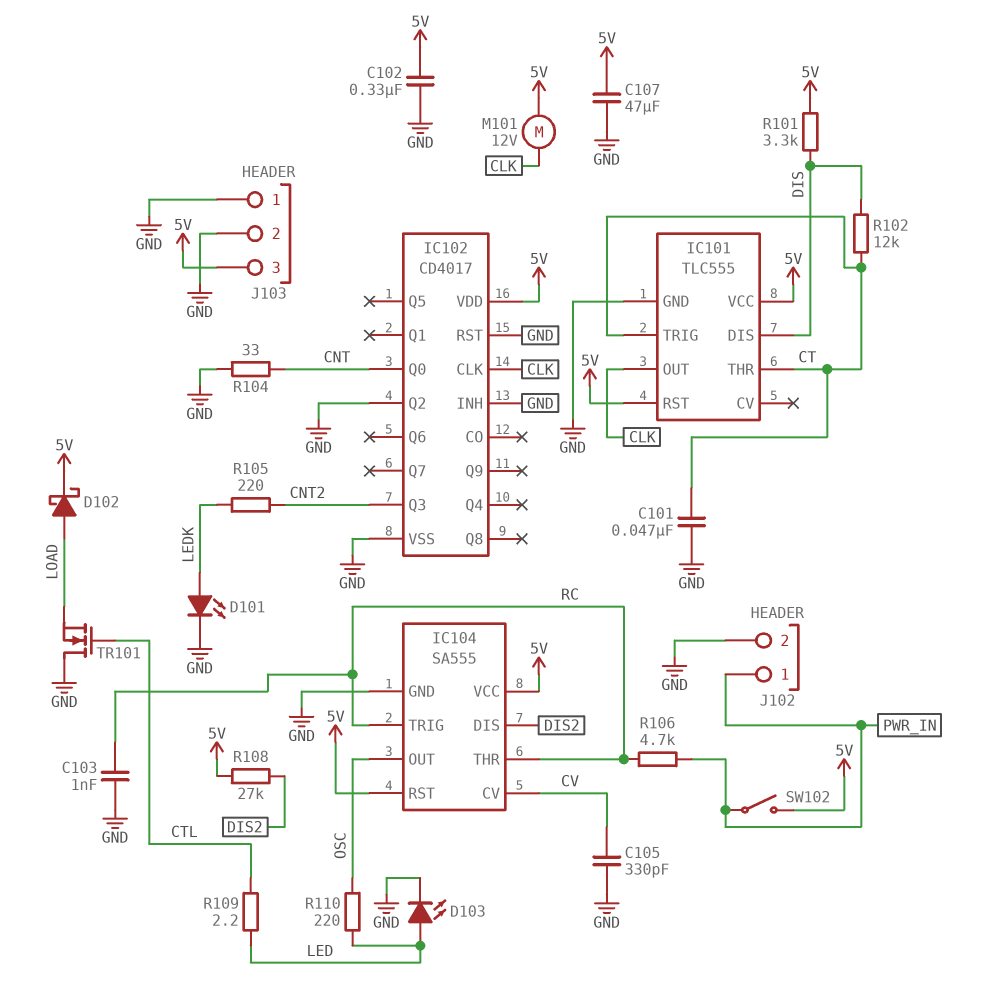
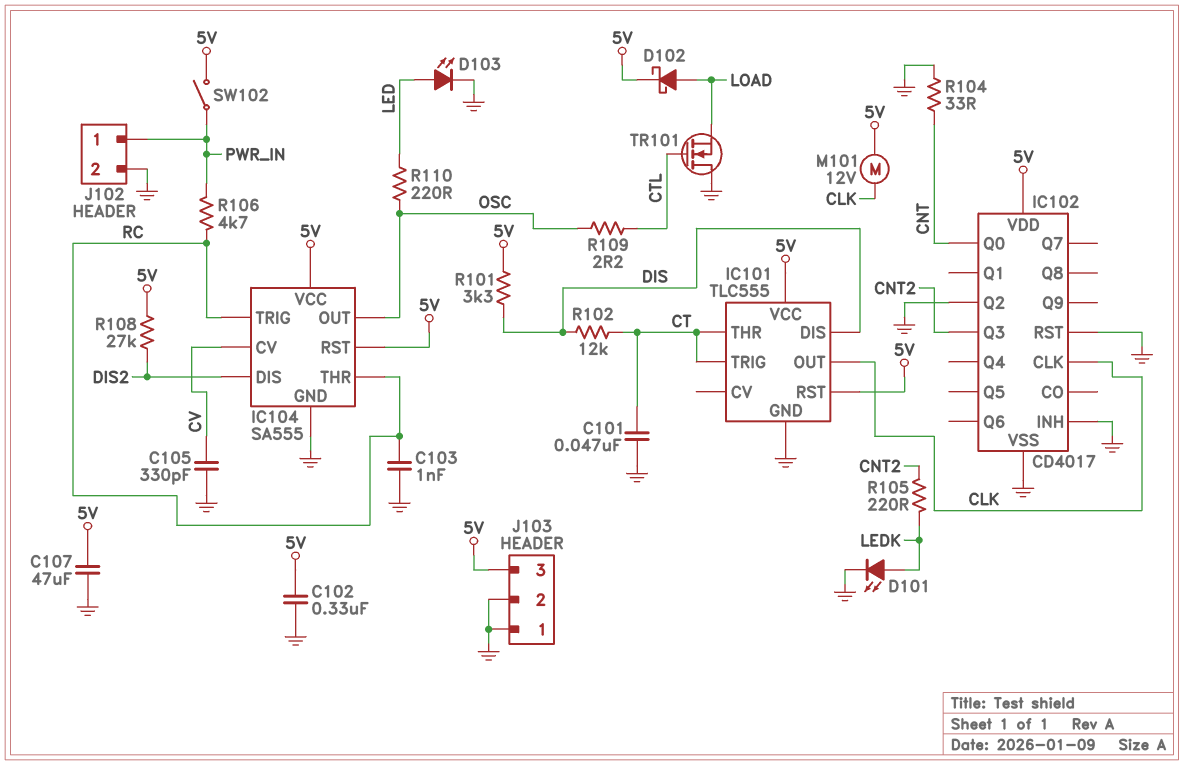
R109: 2.2 (CTL, LED) -> 2.2 (CTL, OSC)

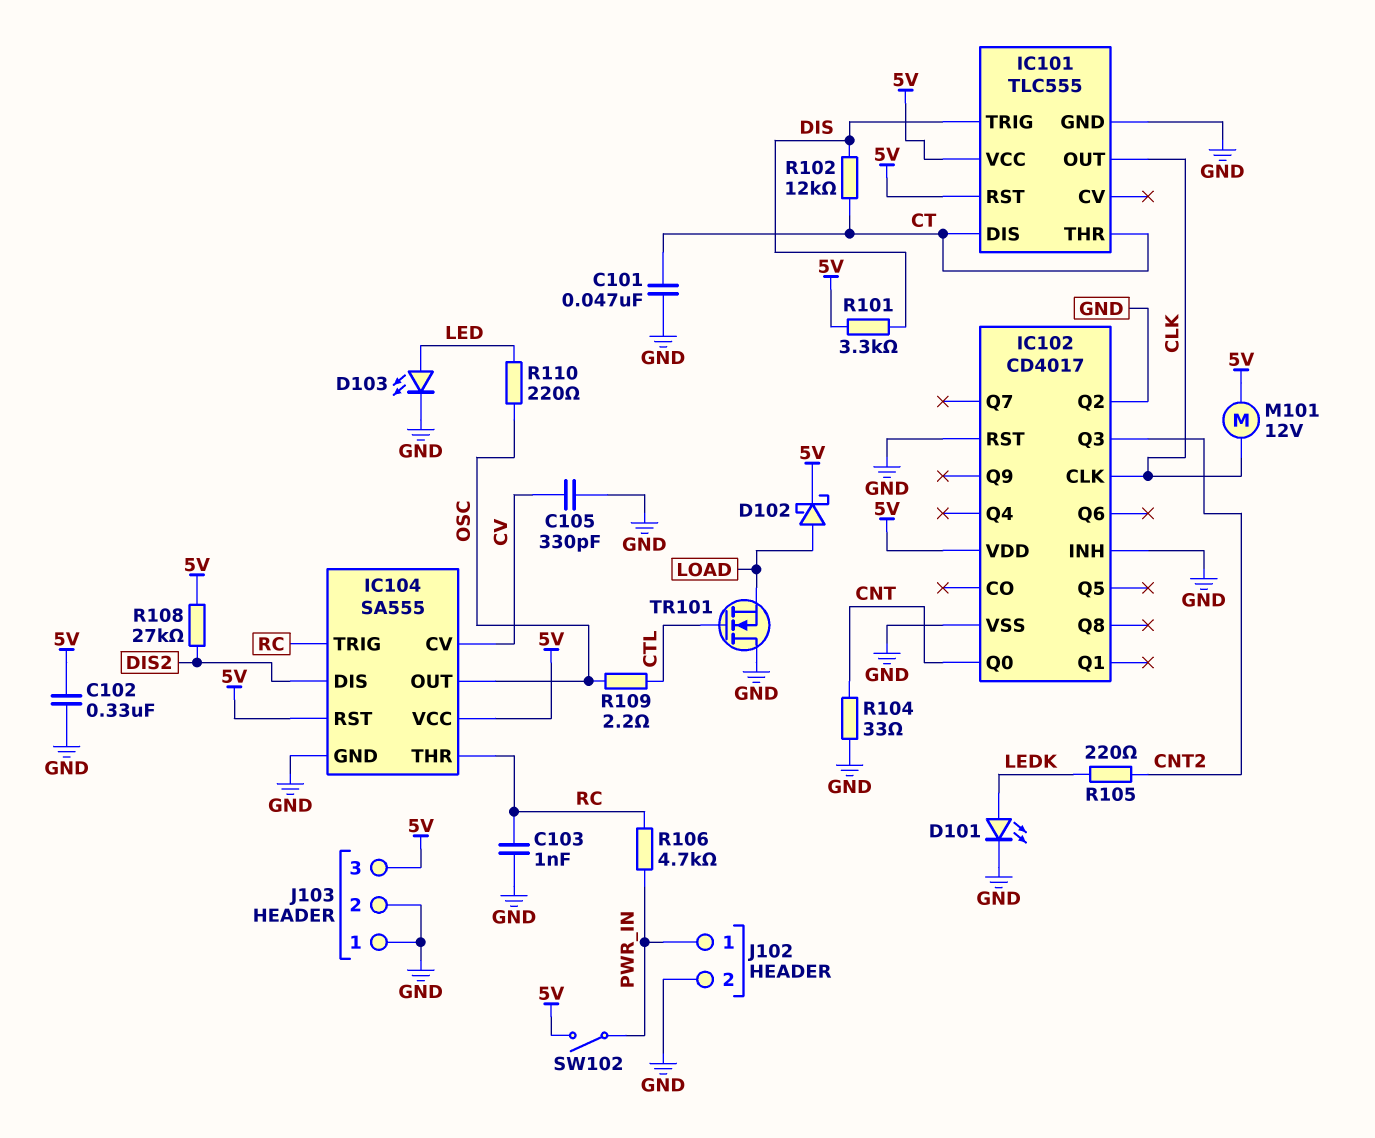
C107: 47uF (5V, GND) -> none
IC101 pin DIS: DIS -> CT
IC101 pin TRIG: CT -> DIS

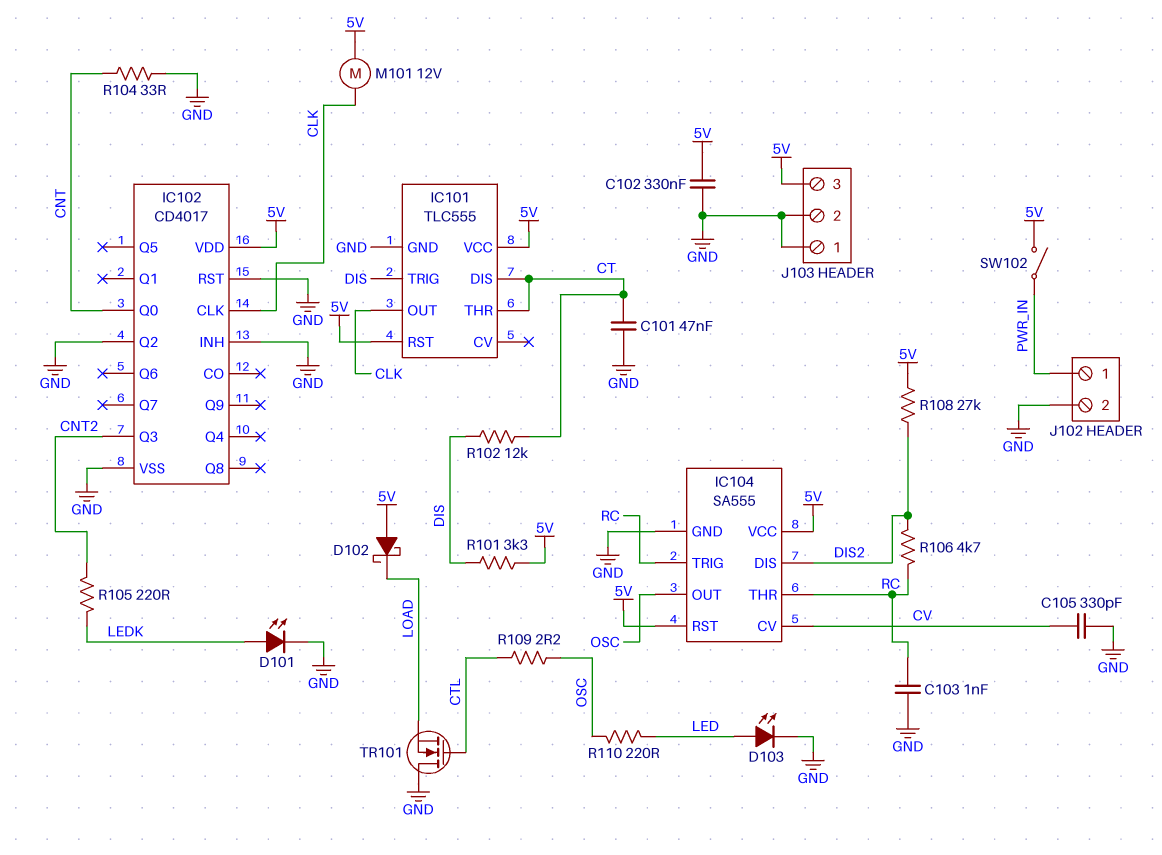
D102: schottky (A LOAD, K 5V) -> schottky (A 5V, K LOAD)
R106: 4.7k (PWR_IN, RC) -> 4.7k (DIS2, RC)

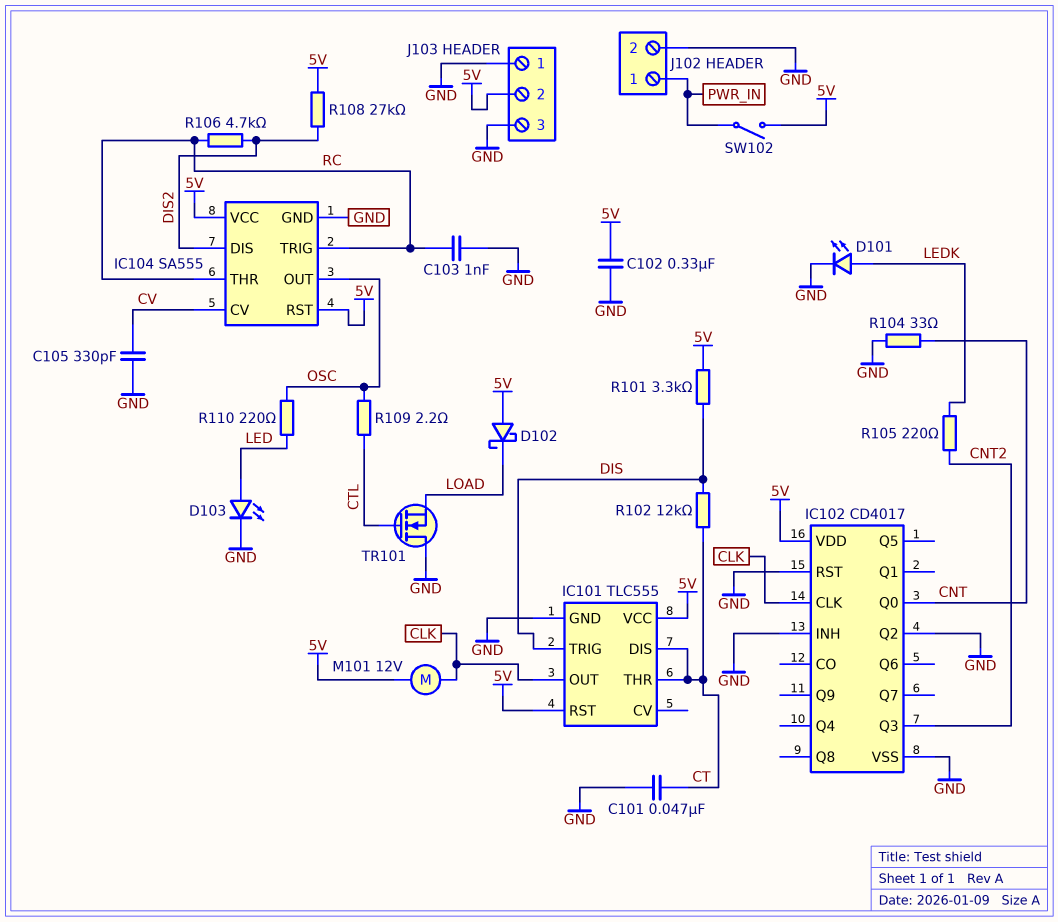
J103 pin 2: GND -> 5V
J103 pin 3: 5V -> GND

